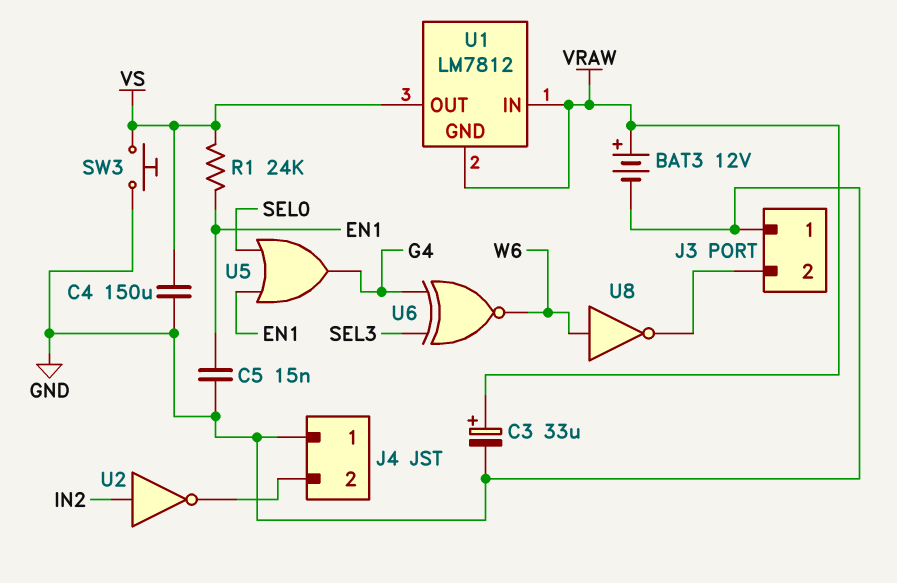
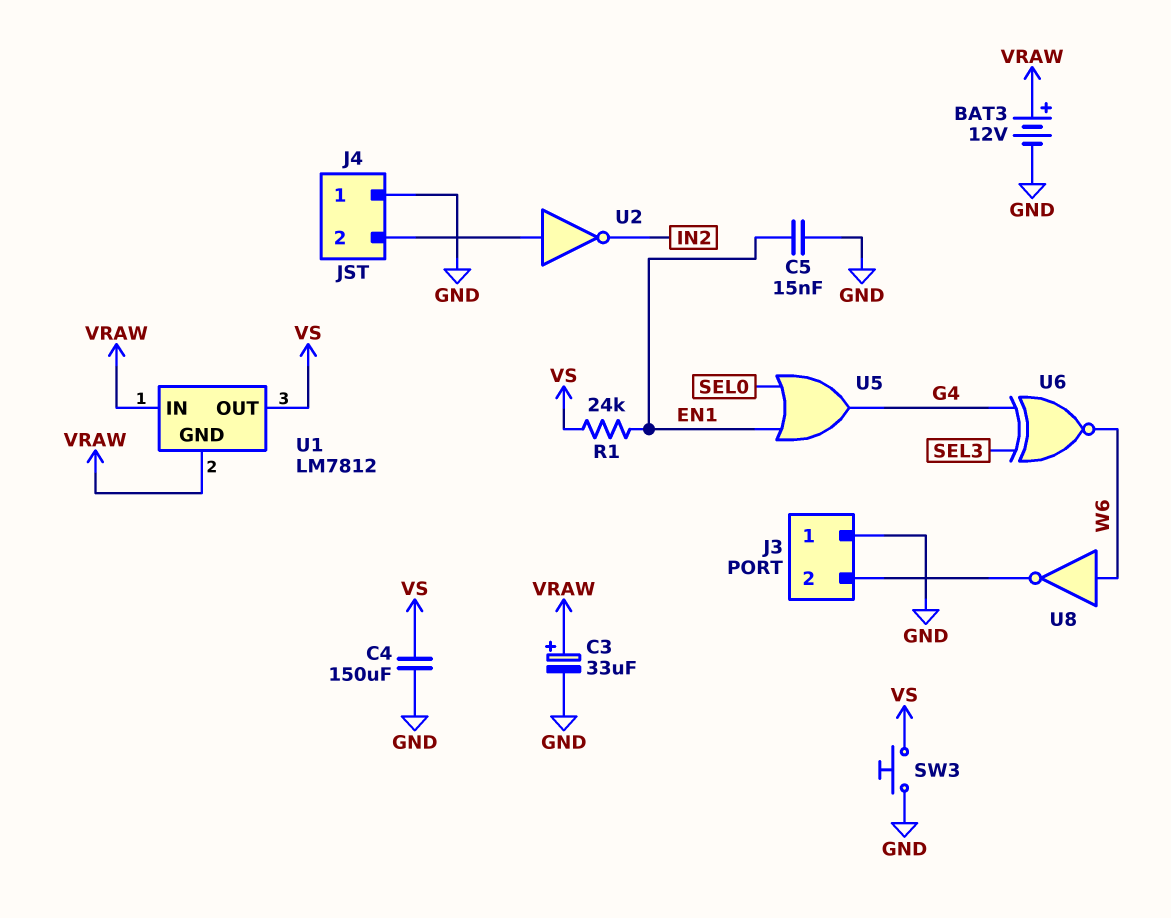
U2: NOT (in IN2, out J4/2) -> NOT (in J4/2, out IN2)

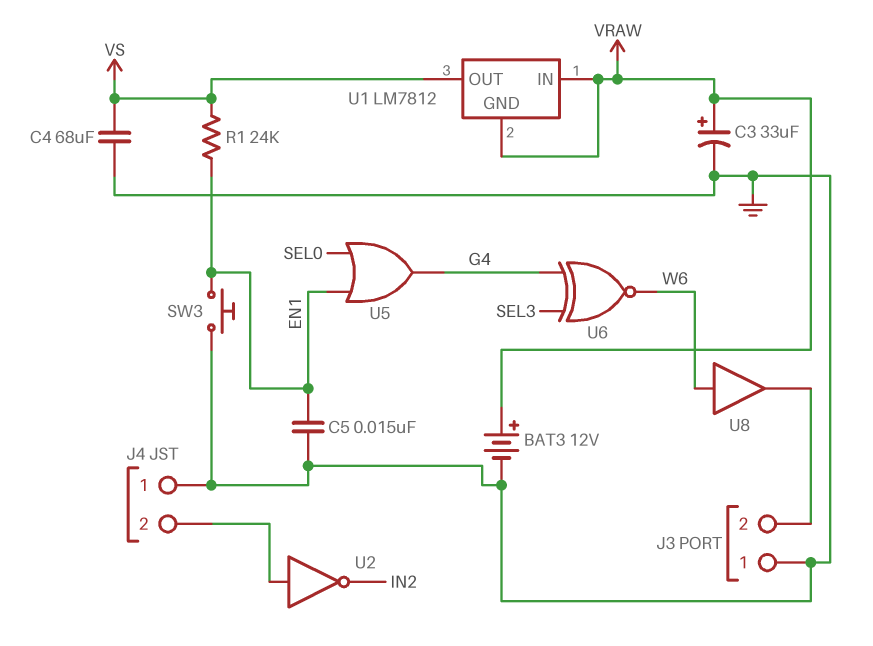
C4: 150uF (GND, VS) -> 68uF (GND, VS)
SW3: button (GND, VS) -> button (EN1, GND)
U8: NOT (in W6, out J3/2) -> buffer (in W6, out J3/2)

